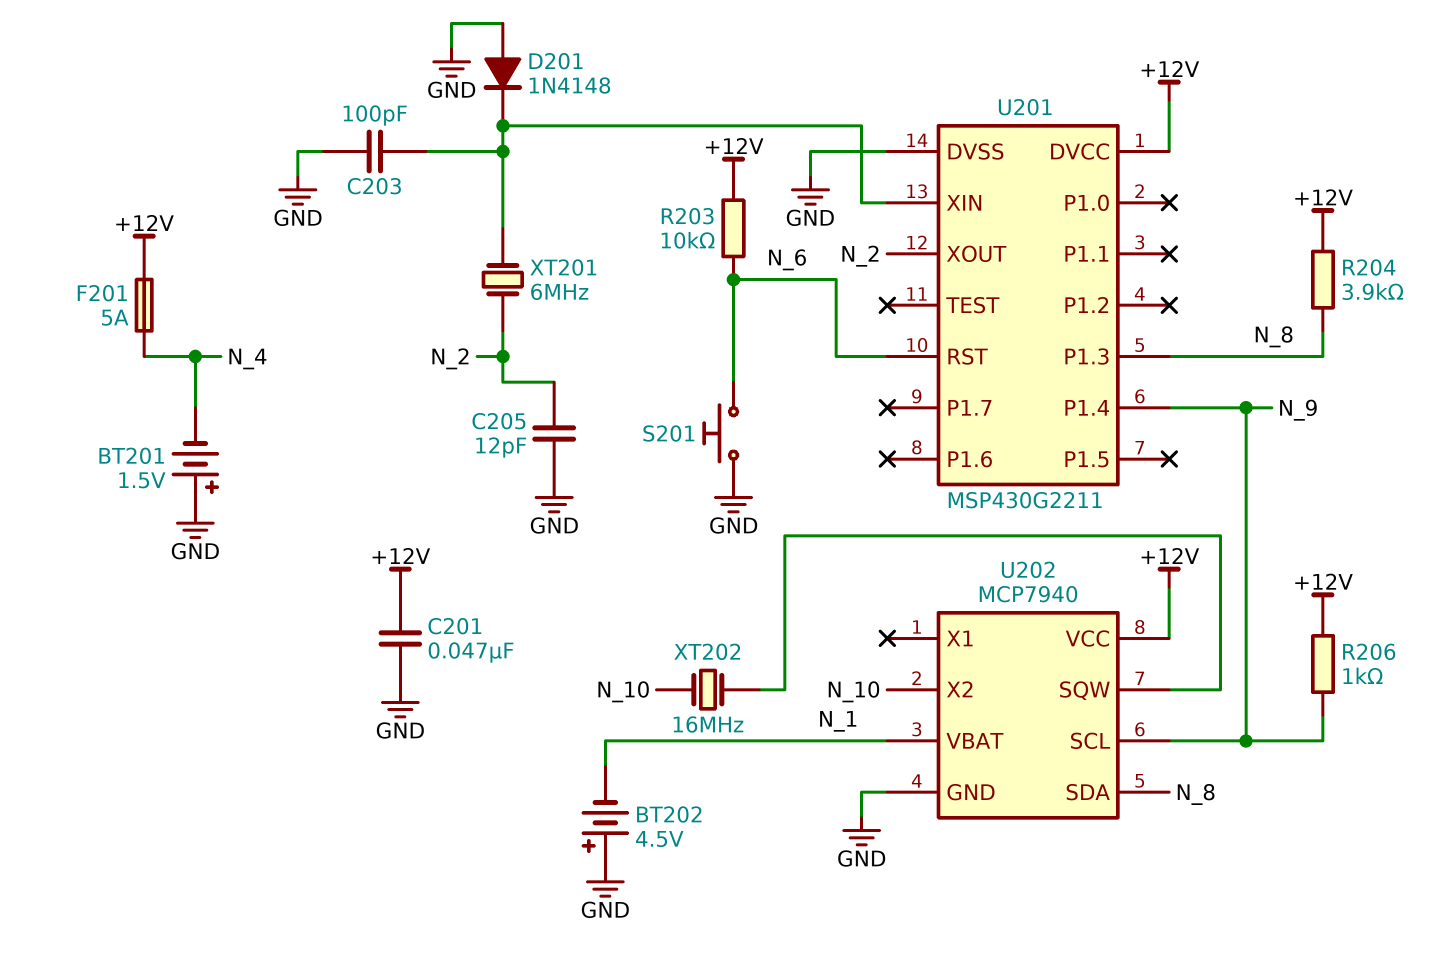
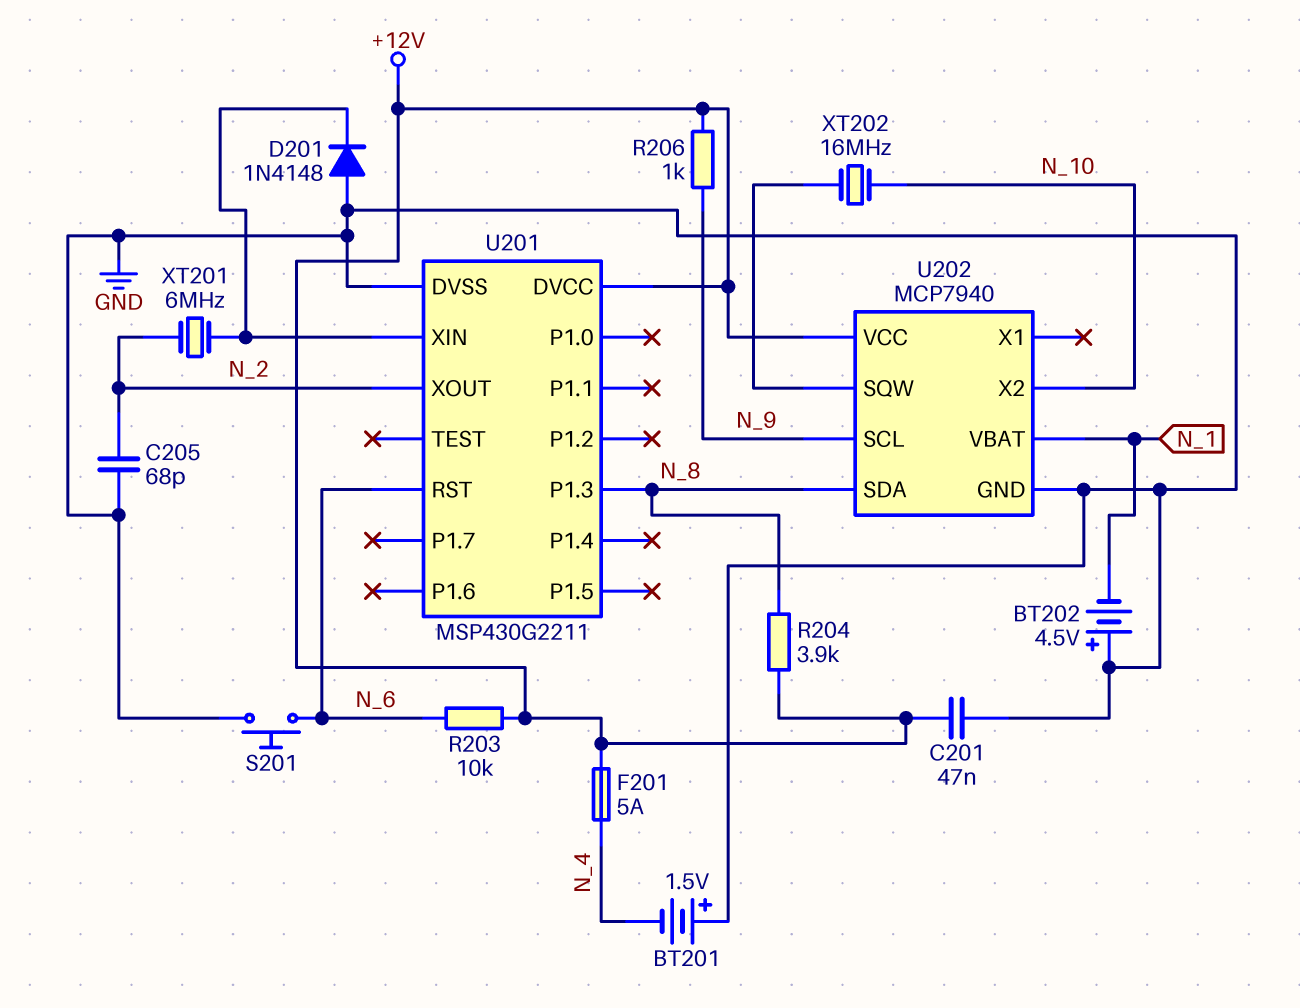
C203: 100pF (GND, U201/XIN) -> none
C205: 12pF (GND, N_2) -> 68pF (GND, N_2)
U201 pin P1.4: N_9 -> none

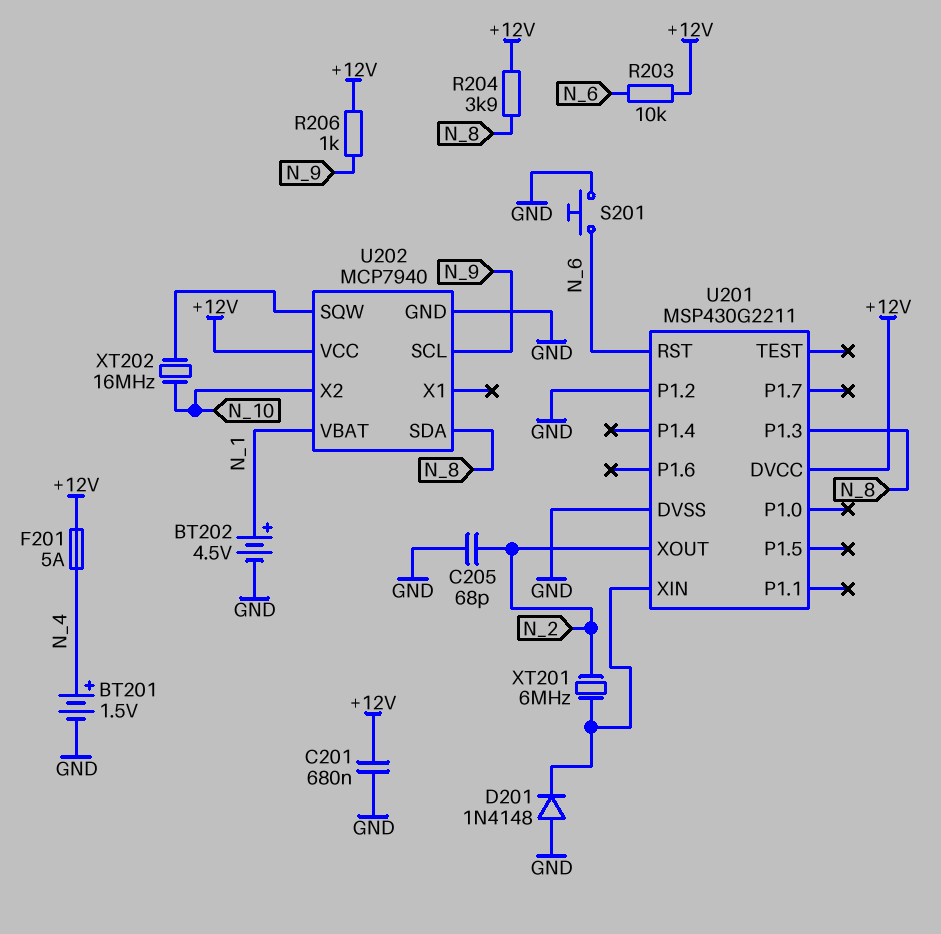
BT201: 1.5V (plus GND, minus N_4) -> 1.5V (plus N_4, minus GND)
BT202: 4.5V (plus GND, minus N_1) -> 4.5V (plus N_1, minus GND)
C201: 47nF (+12V, GND) -> 680nF (+12V, GND)
U201 pin P1.2: none -> GND

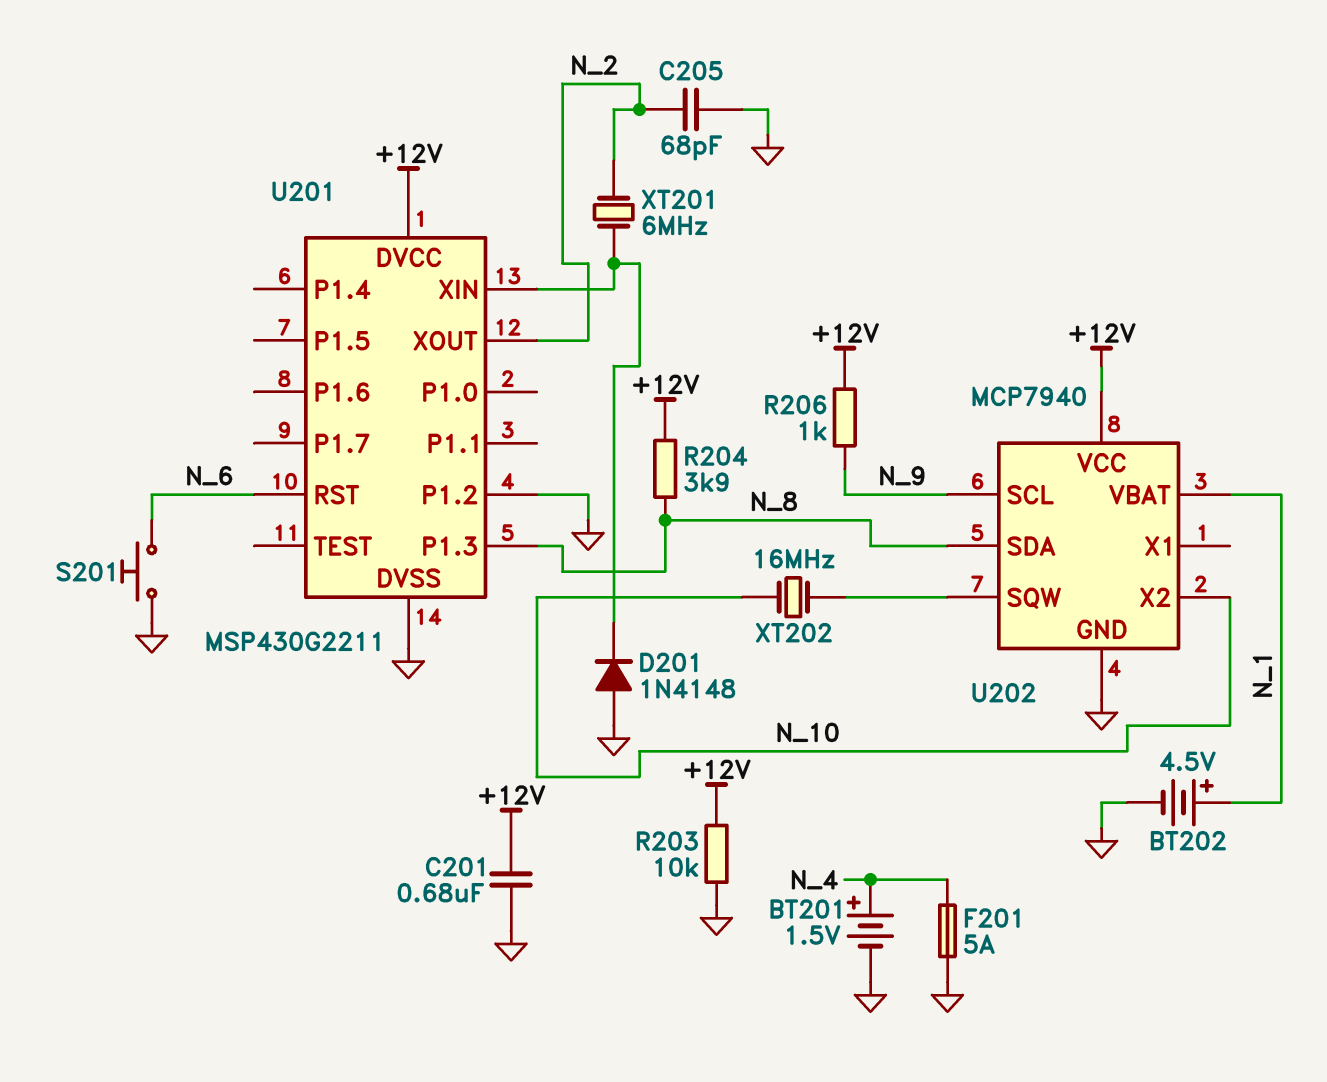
F201: 5A (+12V, N_4) -> 5A (GND, N_4)
R203: 10k (+12V, N_6) -> 10k (+12V, GND)

